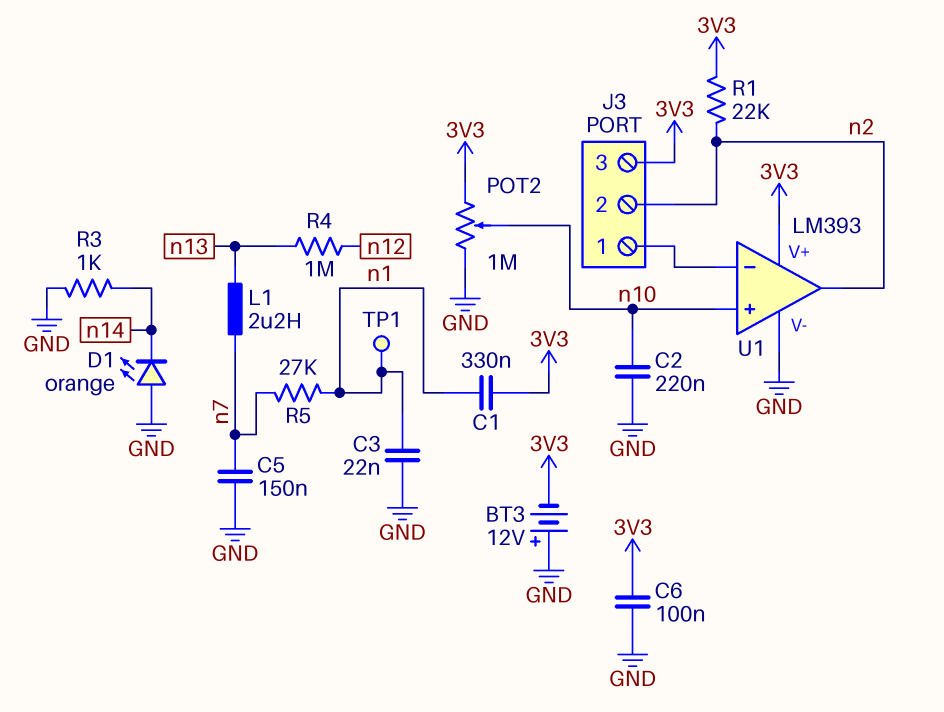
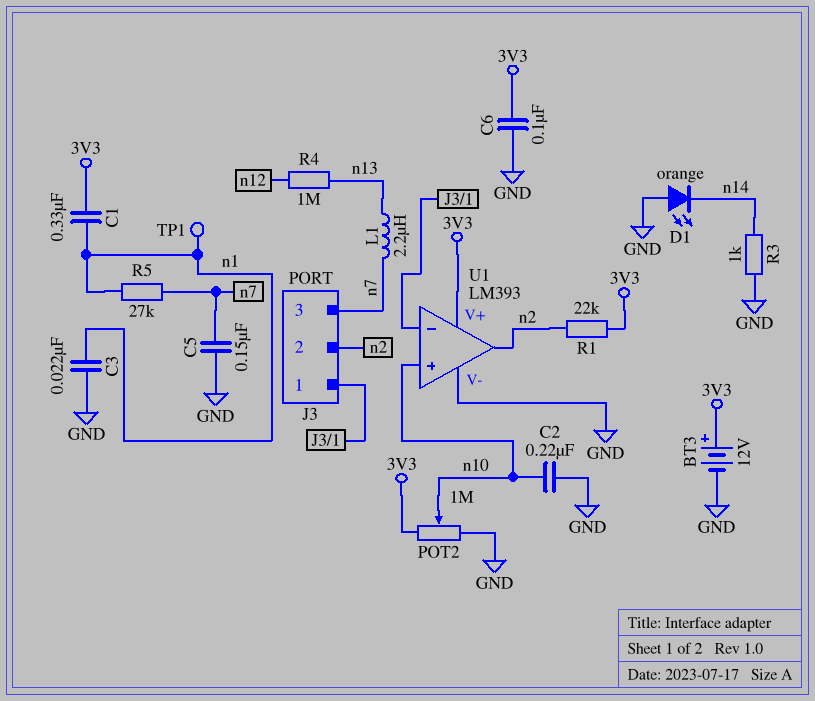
BT3: 12V (plus GND, minus 3V3) -> 12V (plus 3V3, minus GND)
J3 pin 3: 3V3 -> n7

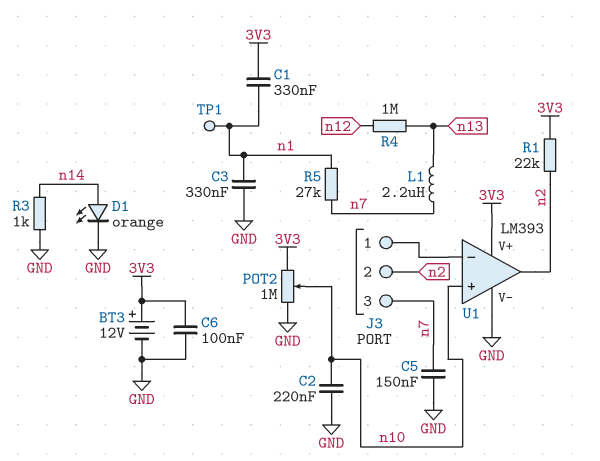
C3: 22nF (GND, n1) -> 330nF (GND, n1)
D1: LED orange (A GND, K n14) -> LED orange (A n14, K GND)

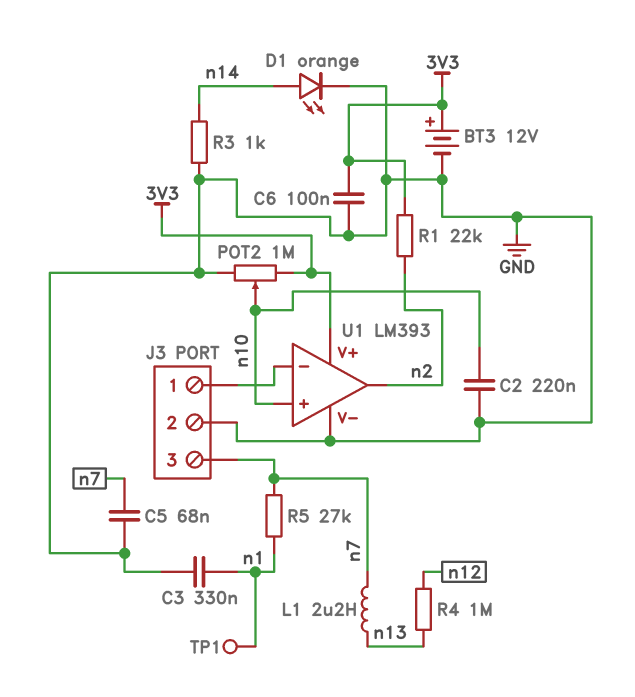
C1: 330nF (3V3, n1) -> none
C5: 150nF (GND, n7) -> 68nF (GND, n7)
J3 pin 2: n2 -> GND

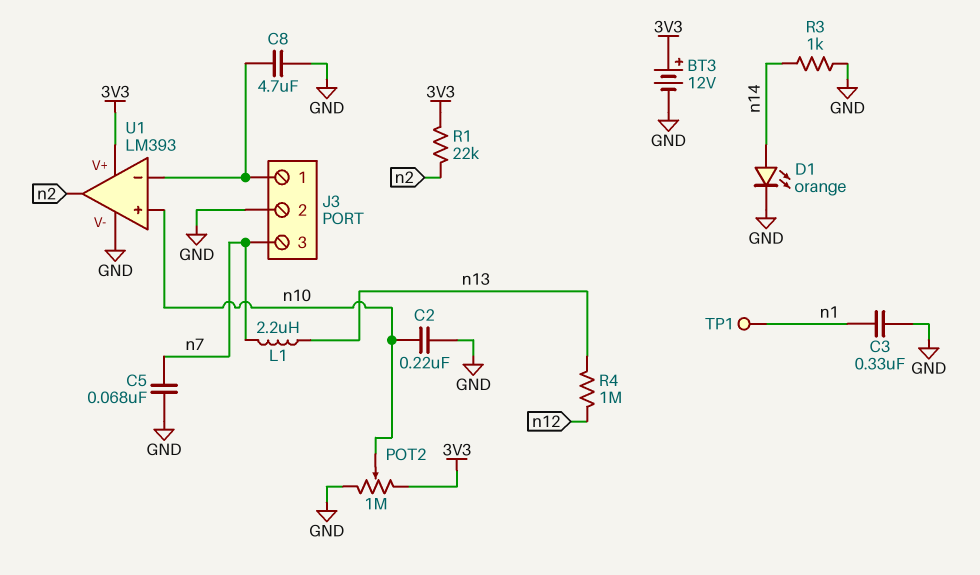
C6: 100nF (3V3, GND) -> none
C8: none -> 4.7uF (GND, J3/1)
R5: 27k (n1, n7) -> none

